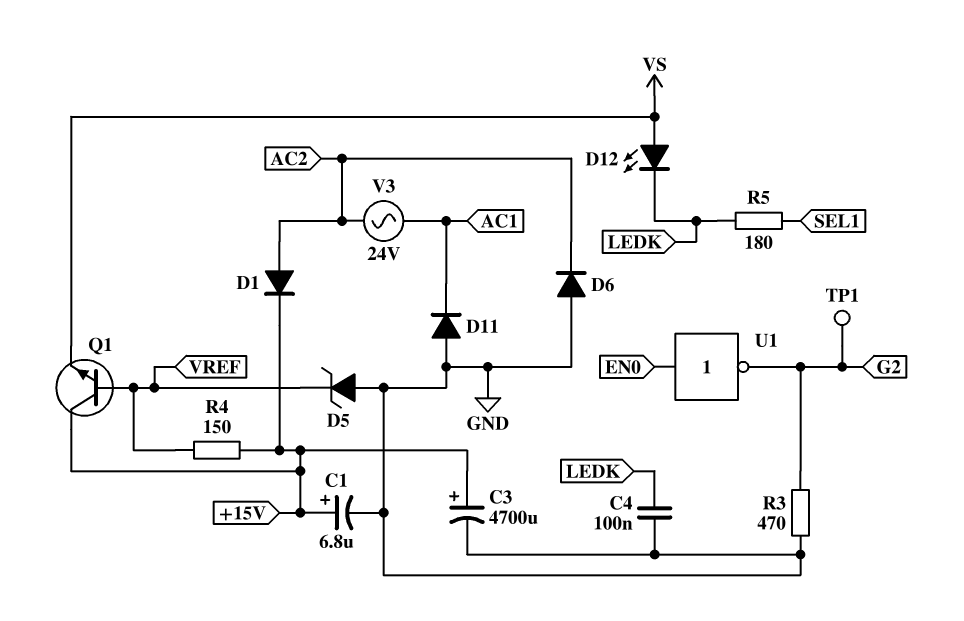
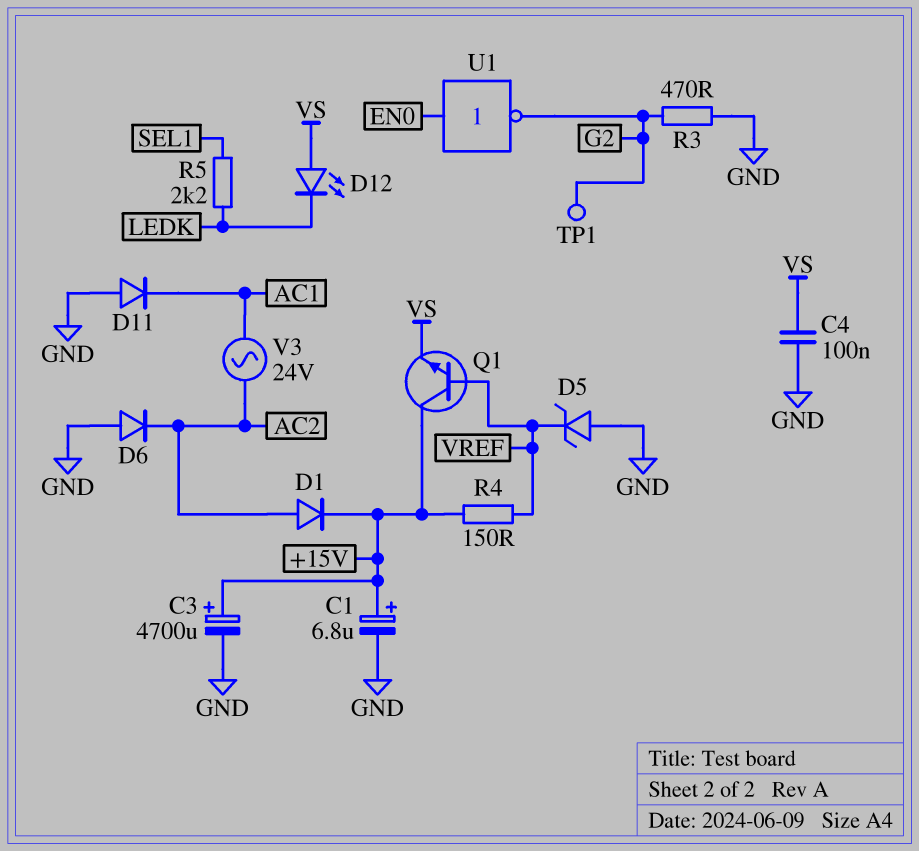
C4: 100nF (GND, LEDK) -> 100nF (GND, VS)
R5: 180 (LEDK, SEL1) -> 2.2k (LEDK, SEL1)

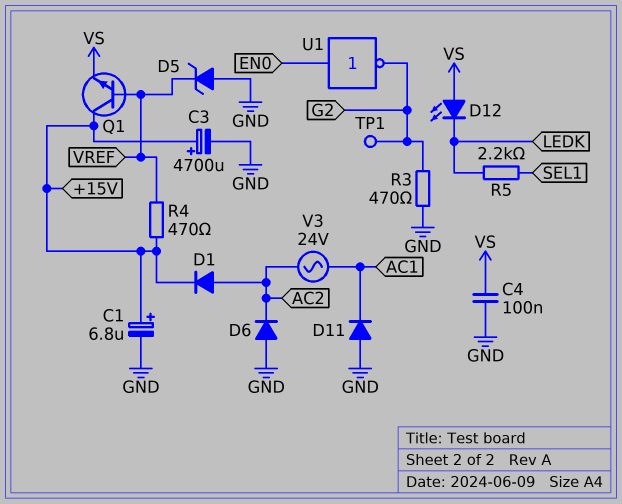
R4: 150 (+15V, VREF) -> 470 (+15V, VREF)

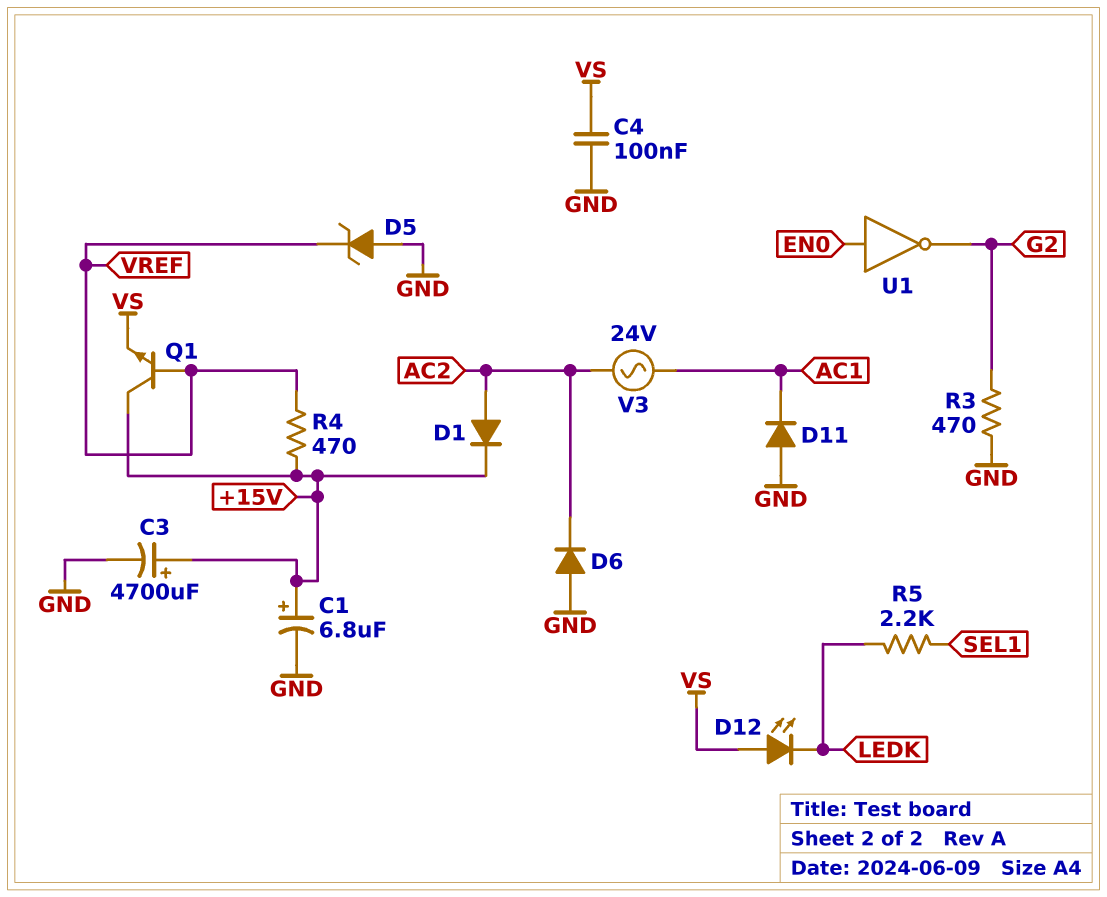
TP1: test point (G2) -> none

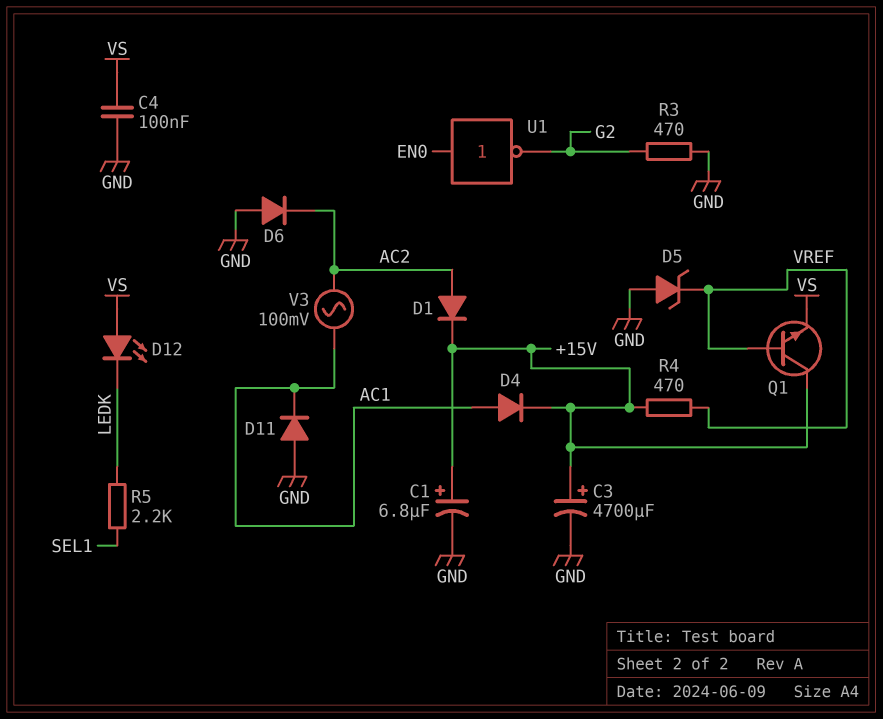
D4: none -> diode (A AC1, K +15V)
V3: AC 24V (AC1, AC2) -> AC 100mV (AC1, AC2)

